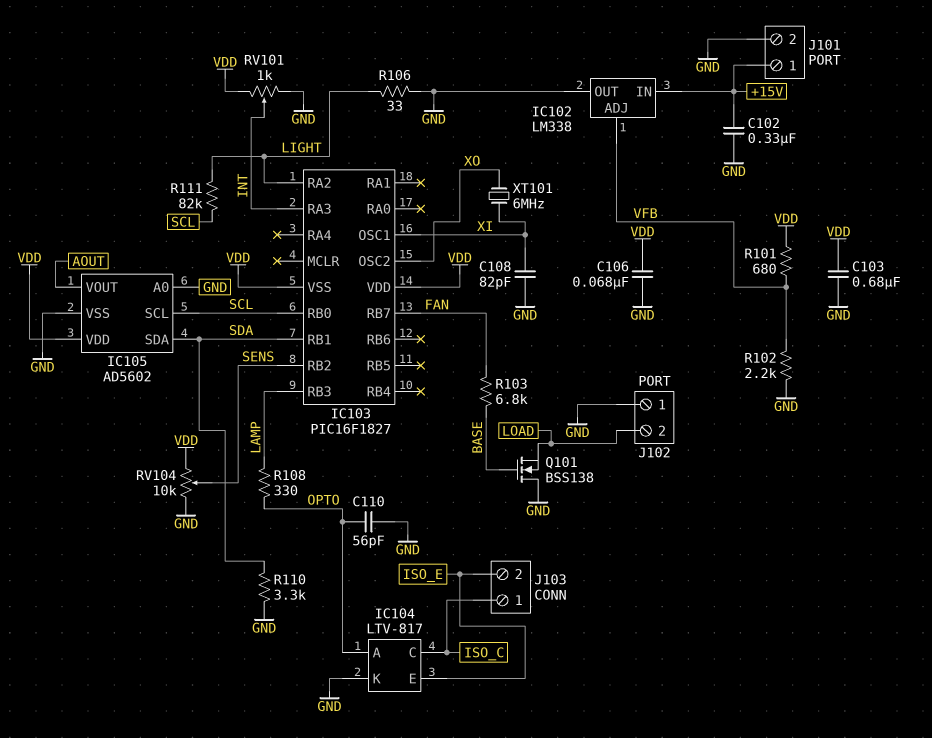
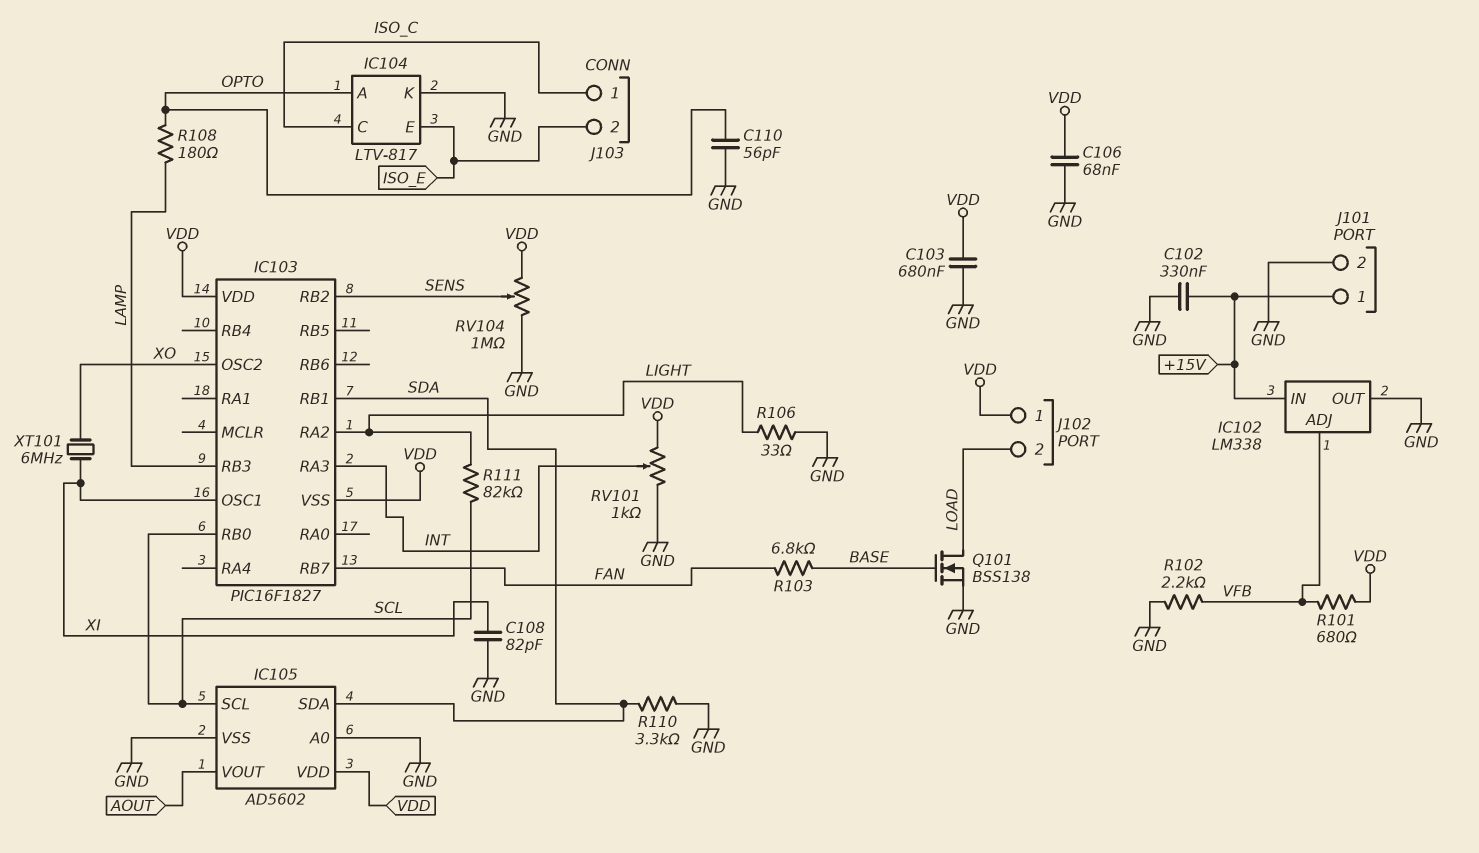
J102 pin 1: GND -> VDD
Q101: NMOS BSS138 (G BASE, D GND, S LOAD) -> NMOS BSS138 (G BASE, D LOAD, S GND)
R108: 330 (LAMP, OPTO) -> 180 (LAMP, OPTO)
RV104: 10k (GND, VDD, wiper SENS) -> 1M (GND, VDD, wiper SENS)

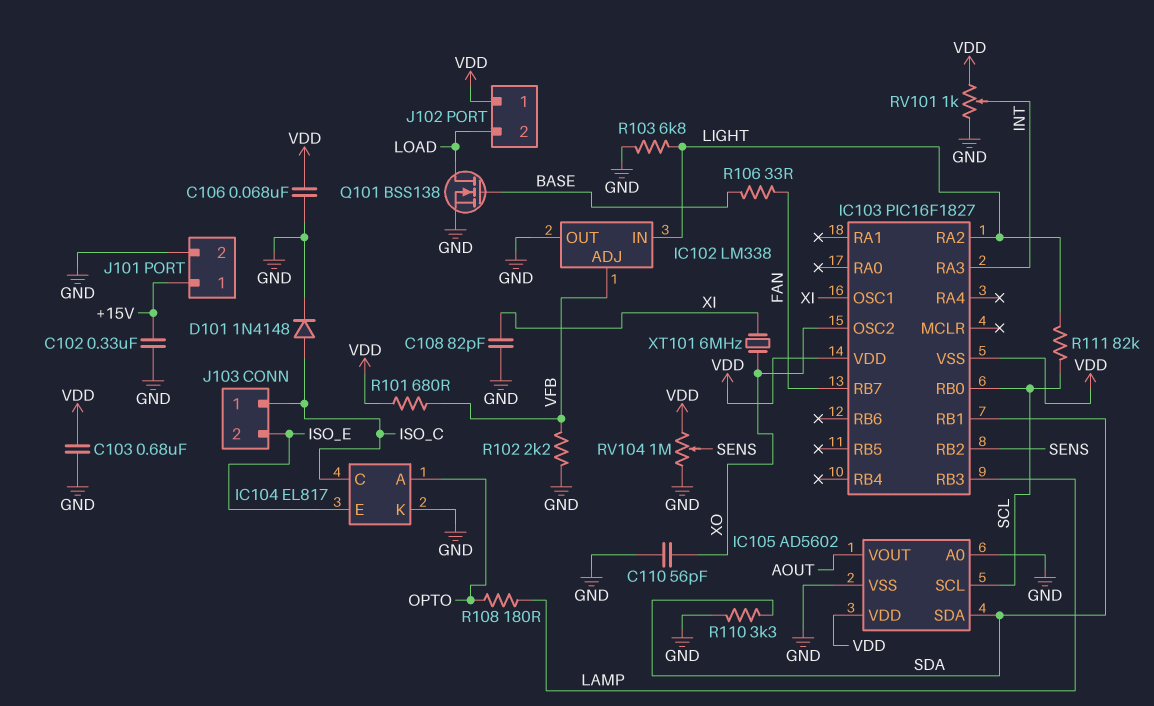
C110: 56pF (GND, OPTO) -> 56pF (GND, XO)
D101: none -> diode 1N4148 (A ISO_C, K GND)
IC102 pin IN: +15V -> LIGHT
IC104: LTV-817 -> EL817
R103: 6.8k (BASE, FAN) -> 6.8k (GND, LIGHT)
R106: 33 (GND, LIGHT) -> 33 (BASE, FAN)

